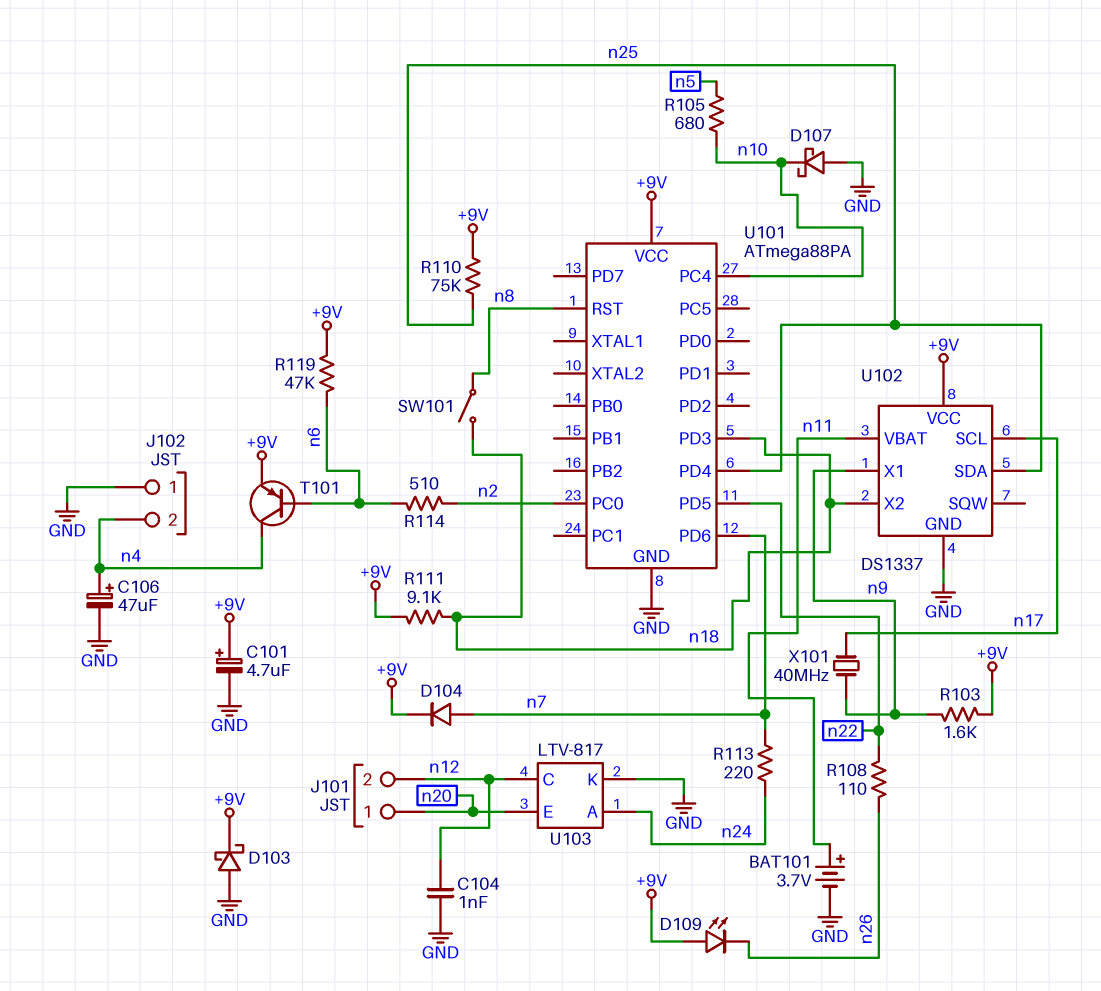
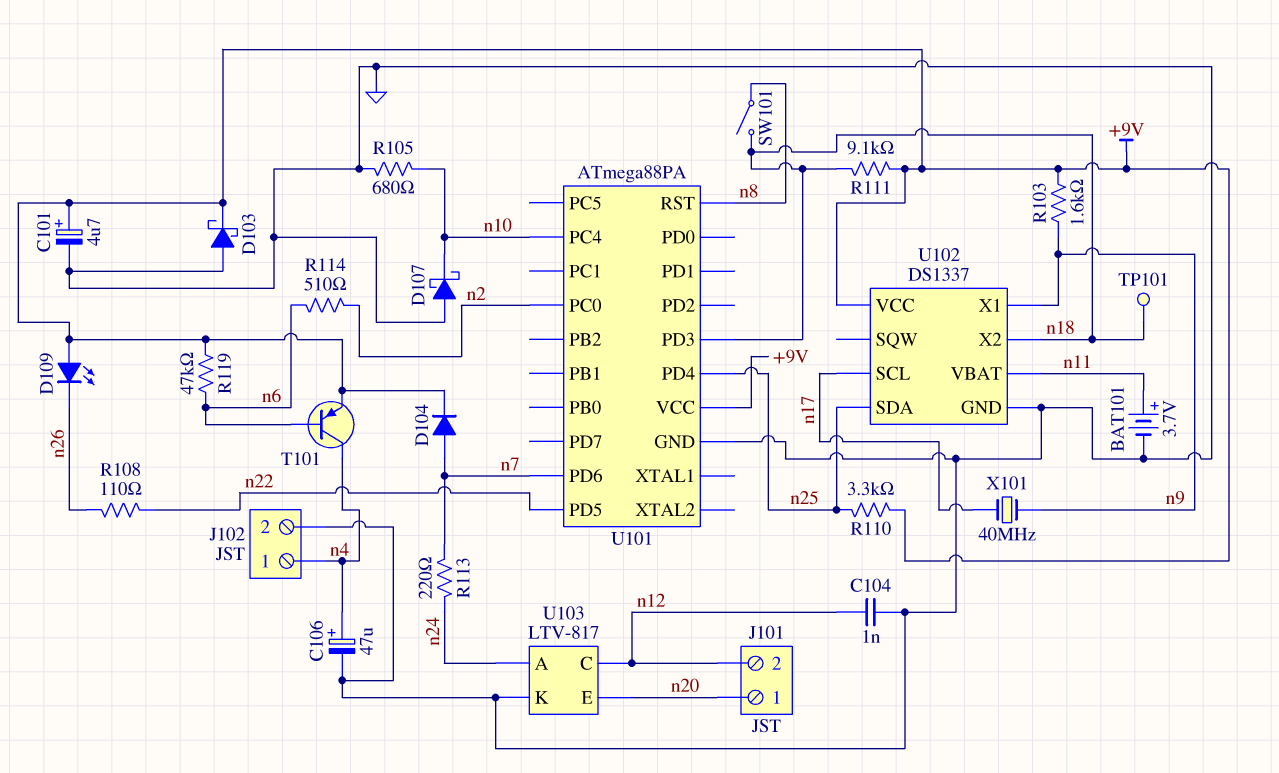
J102 pin 1: GND -> n4
J102 pin 2: n4 -> GND
R105: 680 (n5, n10) -> 680 (GND, n10)
R110: 75k (+9V, n25) -> 3.3k (+9V, n25)
TP101: none -> test point (n18)

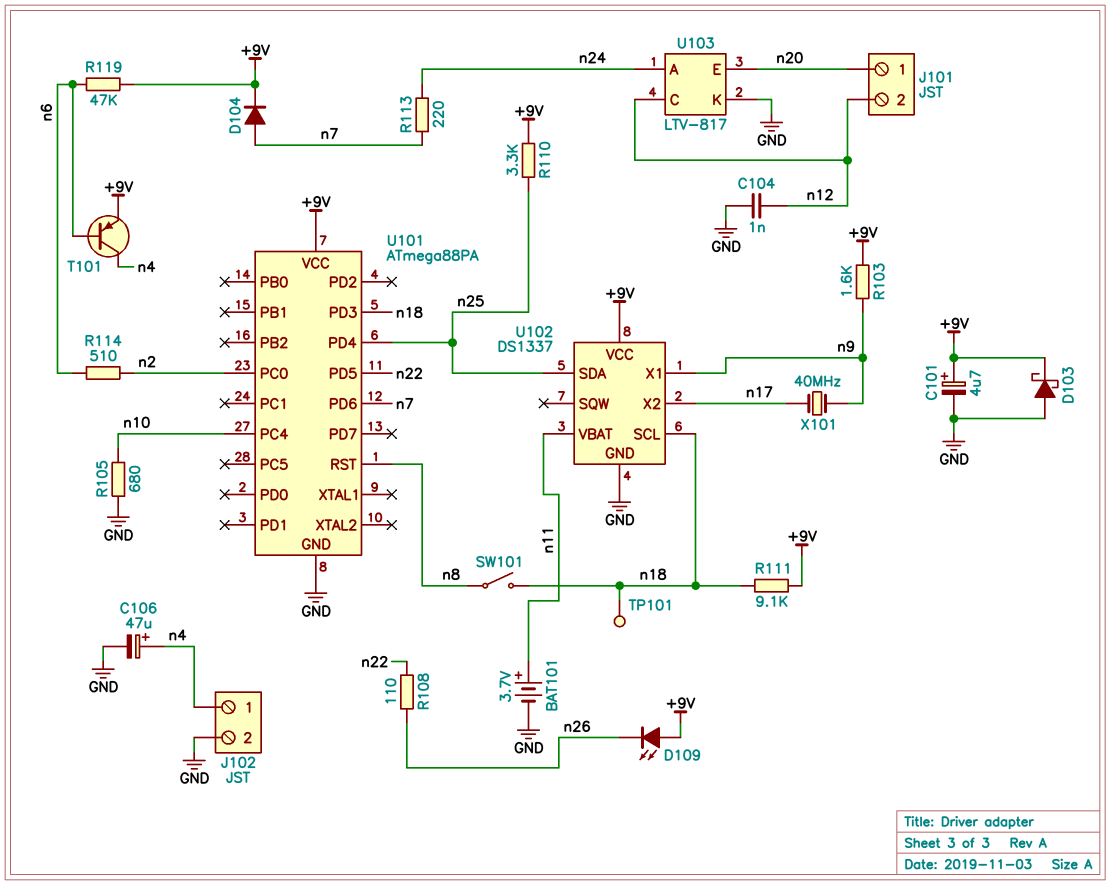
D107: schottky (A GND, K n10) -> none
U102 pin SCL: n17 -> n18
U102 pin X2: n18 -> n17

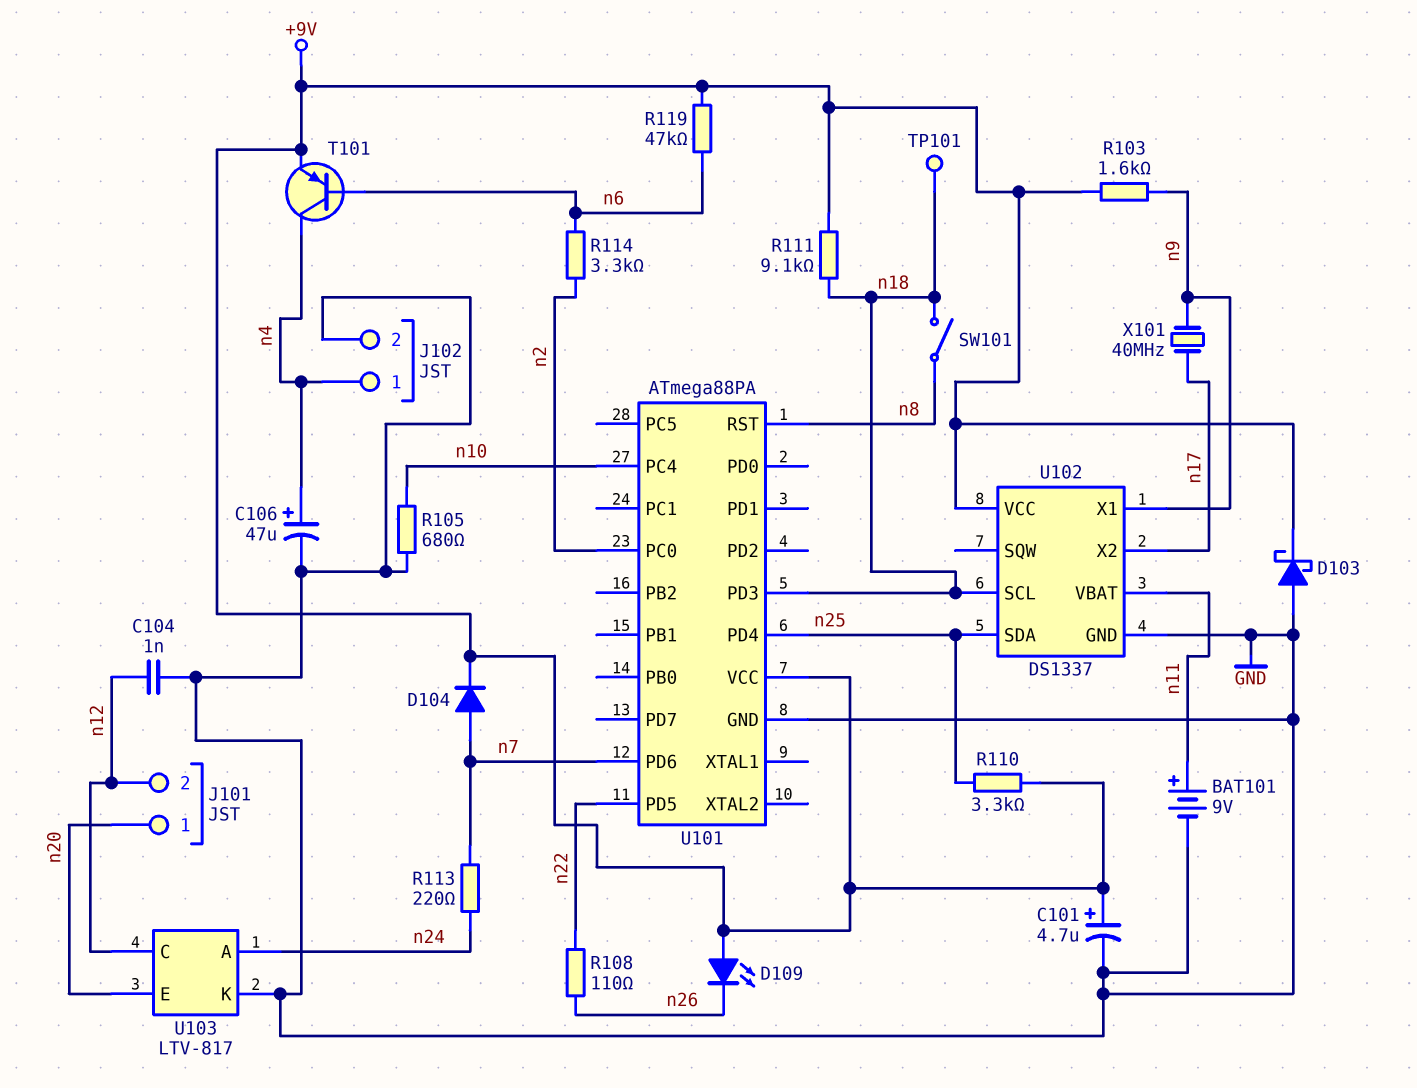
BAT101: 3.7V (plus n11, minus GND) -> 9V (plus n11, minus GND)
R114: 510 (n2, n6) -> 3.3k (n2, n6)

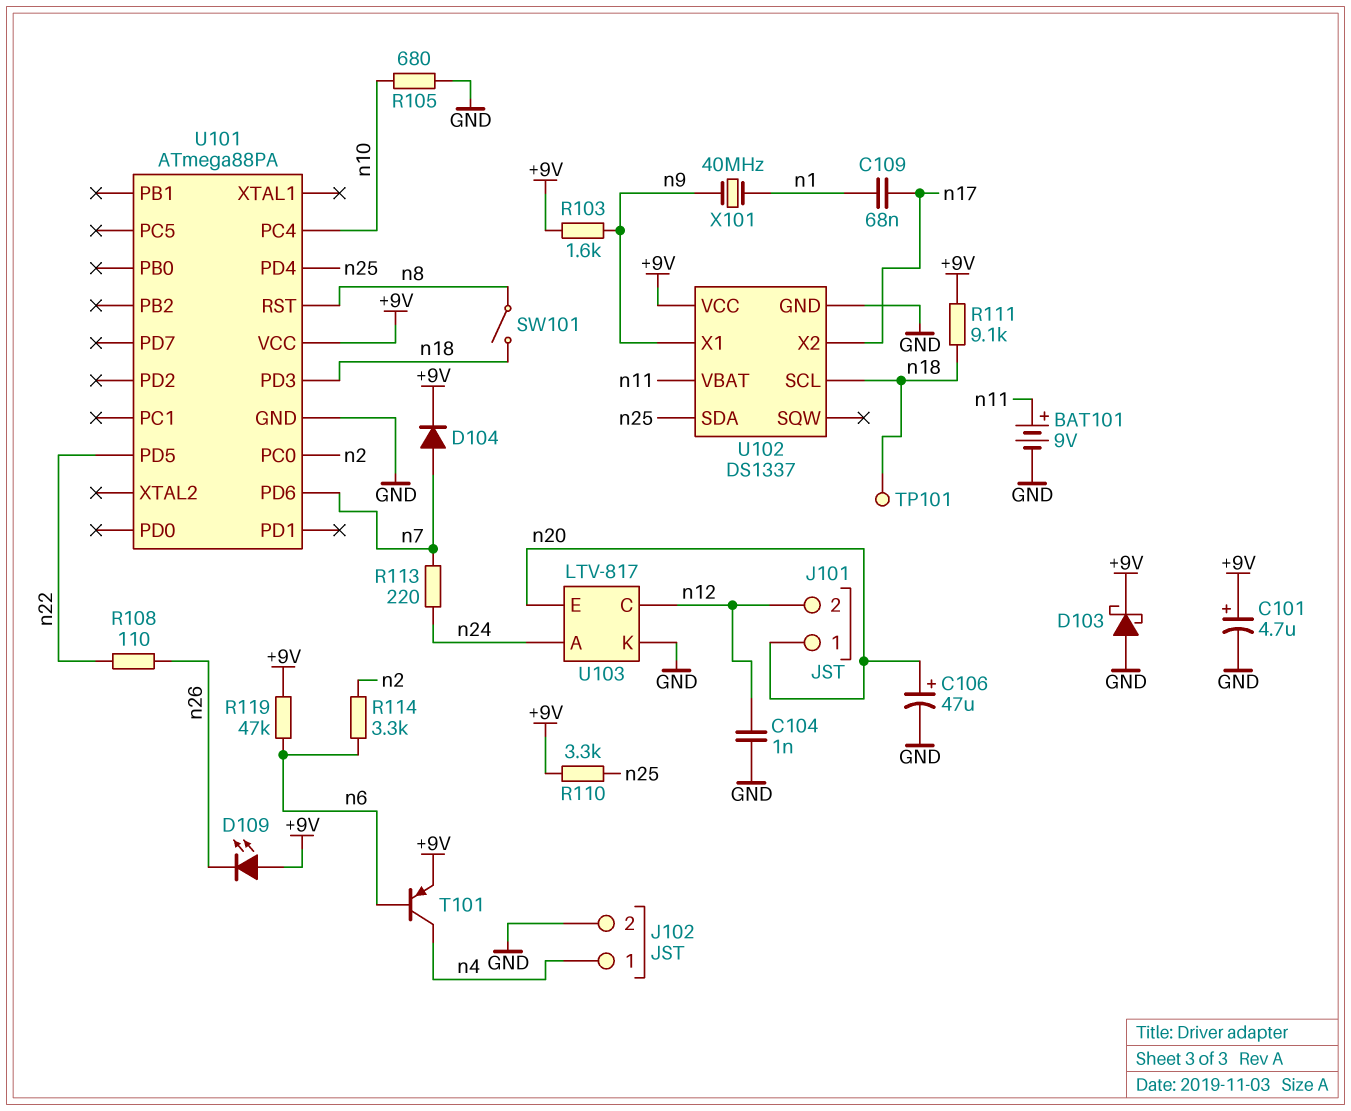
C106: 47uF (plus n4, minus GND) -> 47uF (plus n20, minus GND)
C109: none -> 68nF (n1, n17)
X101: 40MHz (n9, n17) -> 40MHz (n1, n9)

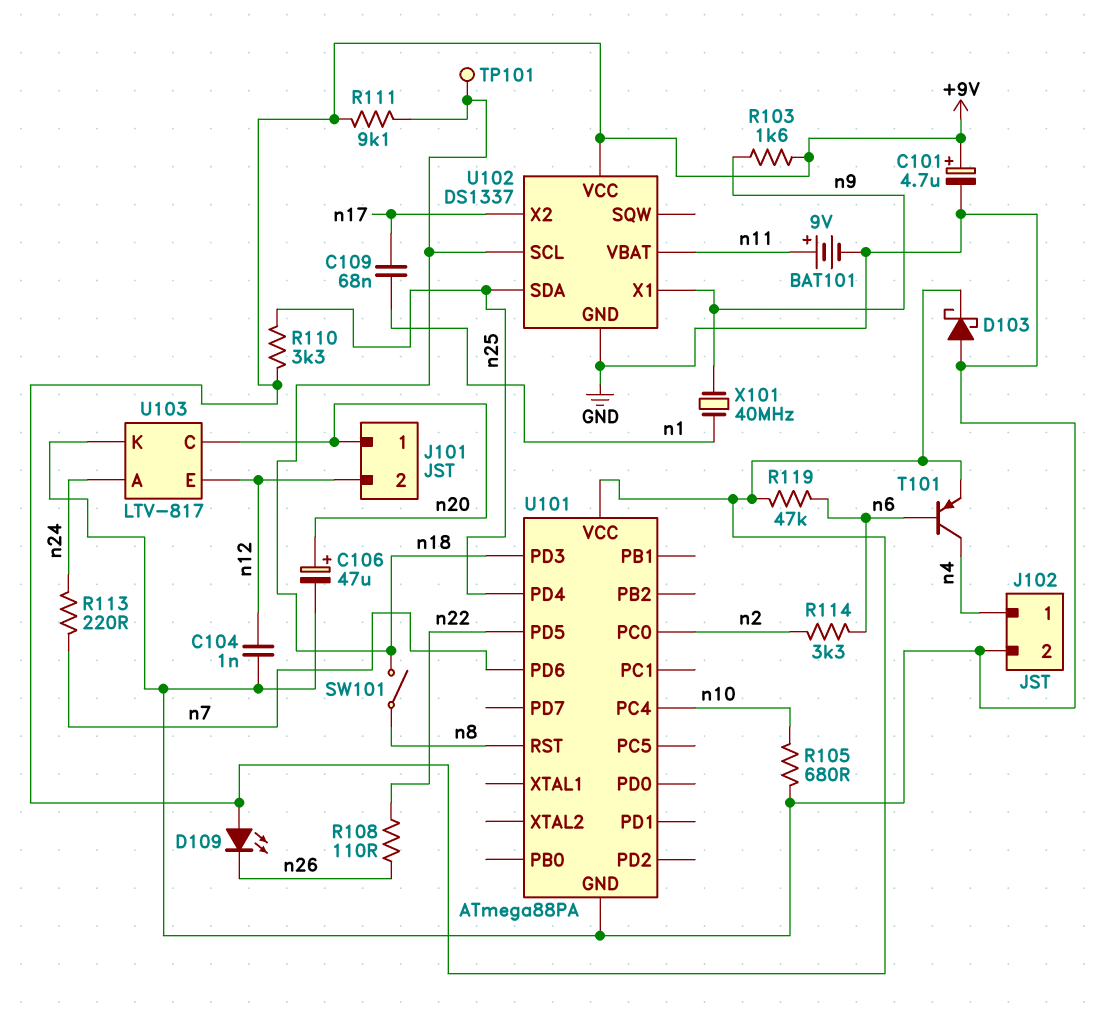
D104: diode (A n7, K +9V) -> none
U103 pin C: n12 -> n20
U103 pin E: n20 -> n12

